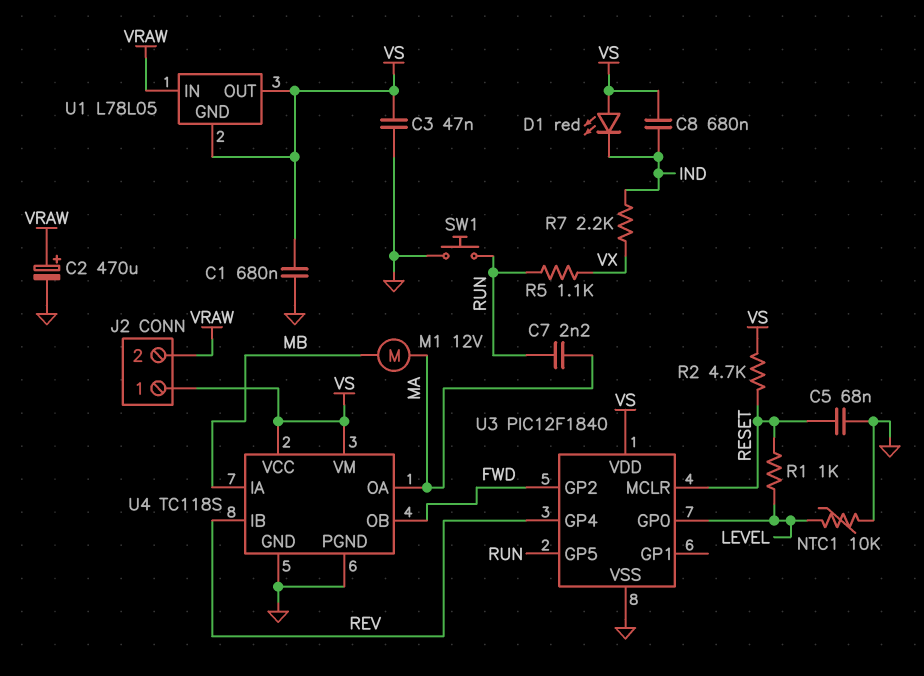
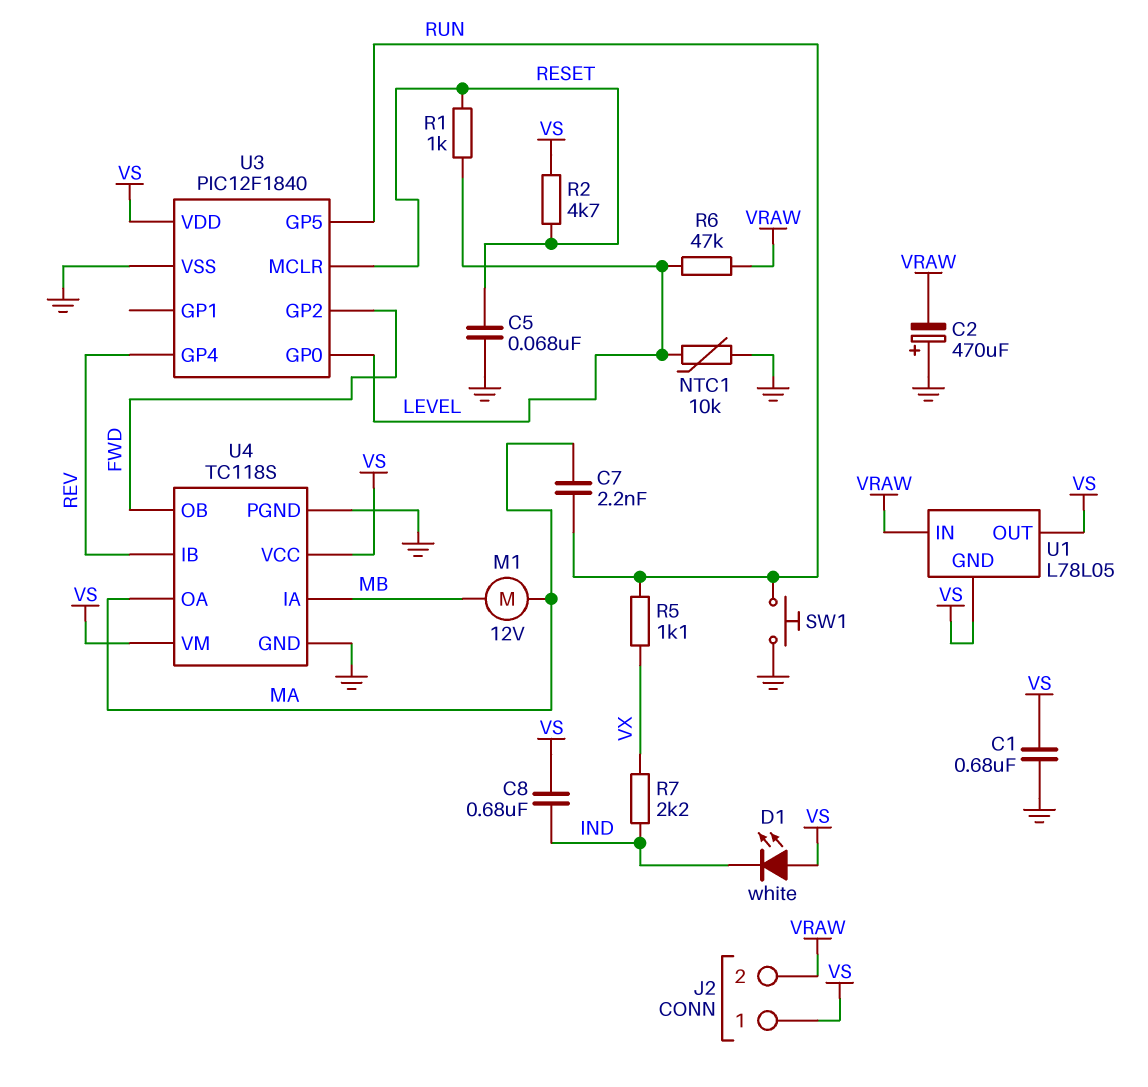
C2: 470uF (plus VRAW, minus GND) -> 470uF (plus GND, minus VRAW)
C3: 47nF (GND, VS) -> none
D1: LED red (A VS, K IND) -> LED white (A VS, K IND)
R6: none -> 47k (LEVEL, VRAW)

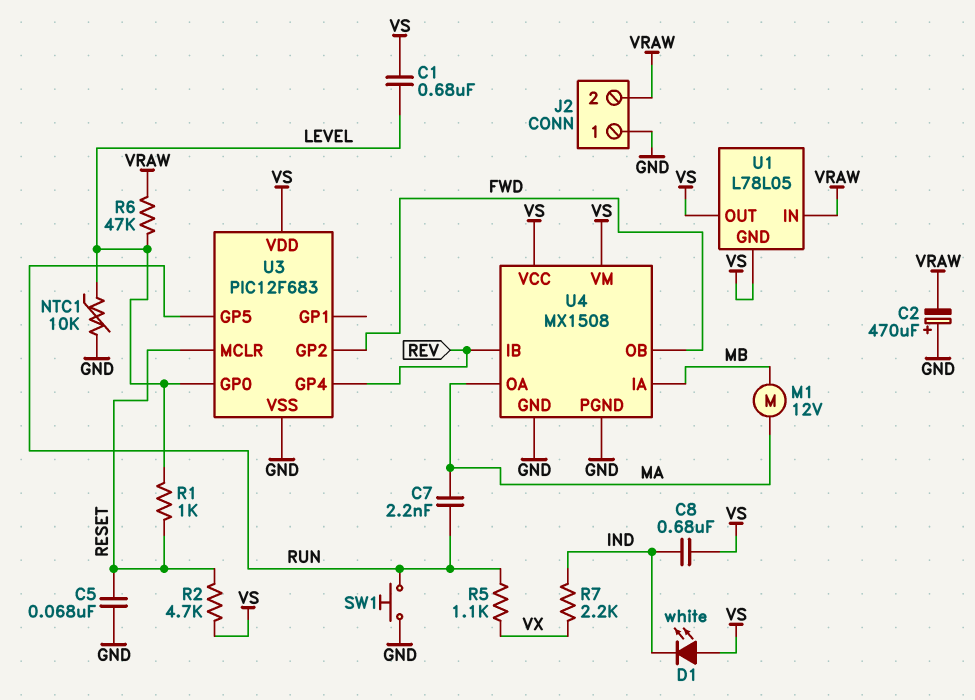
C1: 680nF (GND, VS) -> 680nF (LEVEL, VS)
J2 pin 1: VS -> GND
U3: PIC12F1840 -> PIC12F683
U4: TC118S -> MX1508

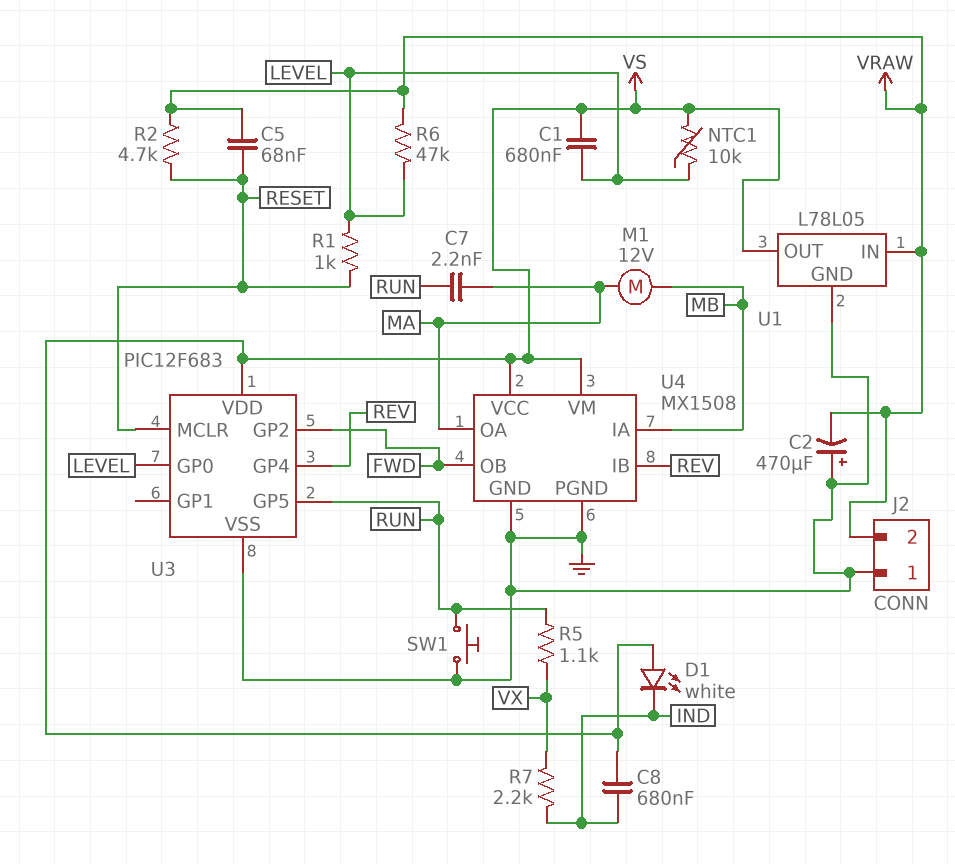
C5: 68nF (GND, RESET) -> 68nF (RESET, VRAW)
NTC1: 10k (GND, LEVEL) -> 10k (LEVEL, VS)
R2: 4.7k (RESET, VS) -> 4.7k (RESET, VRAW)
U1 pin GND: VS -> GND

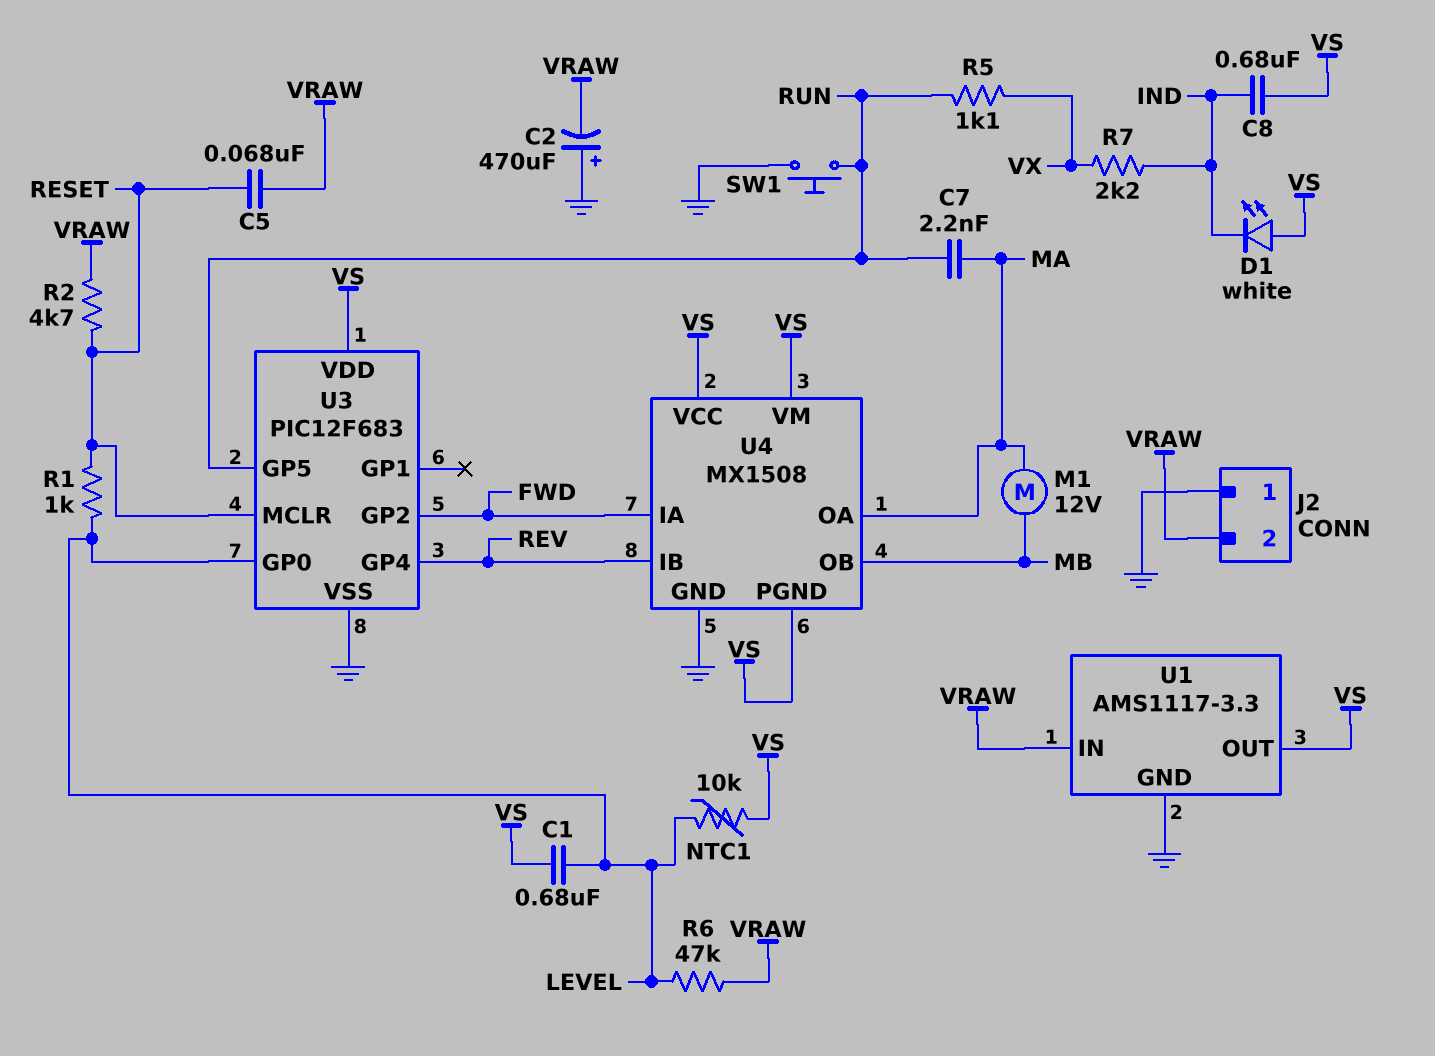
U1: L78L05 -> AMS1117-3.3
U4 pin IA: MB -> FWD
U4 pin OB: FWD -> MB
U4 pin PGND: GND -> VS

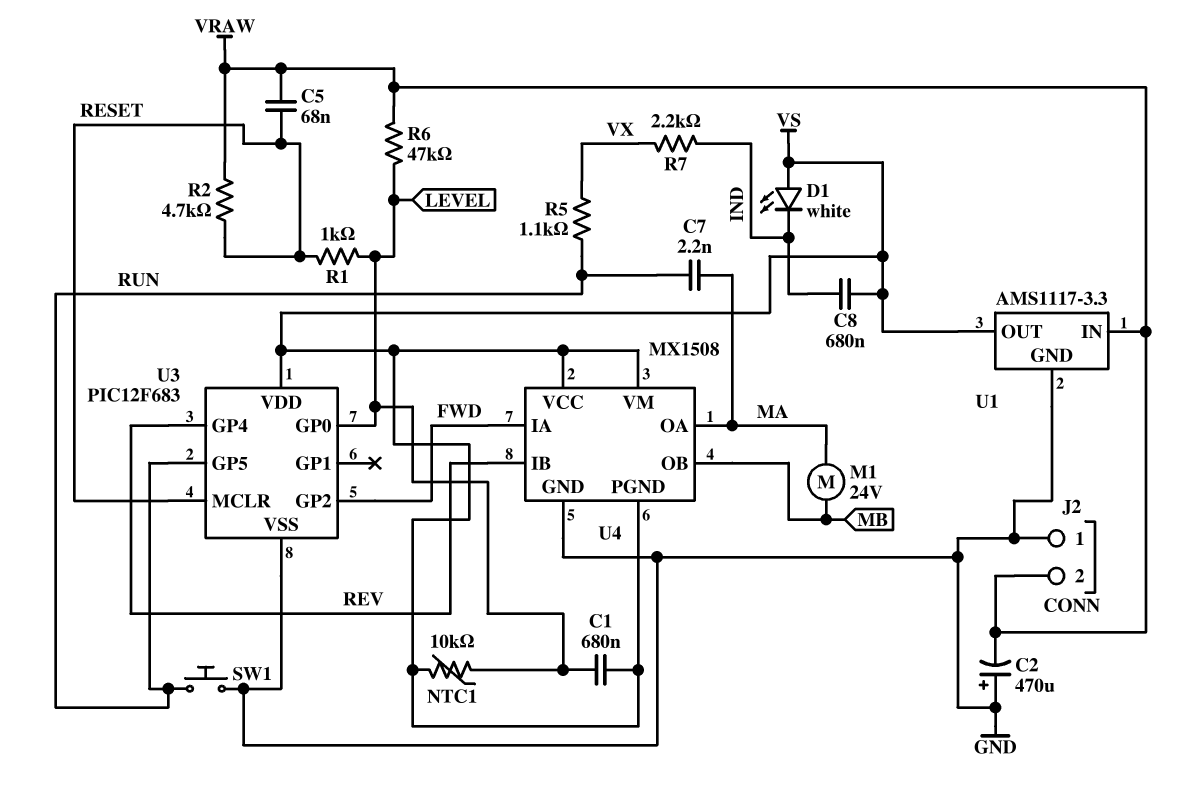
M1: motor 12V (MA, MB) -> motor 24V (MA, MB)

